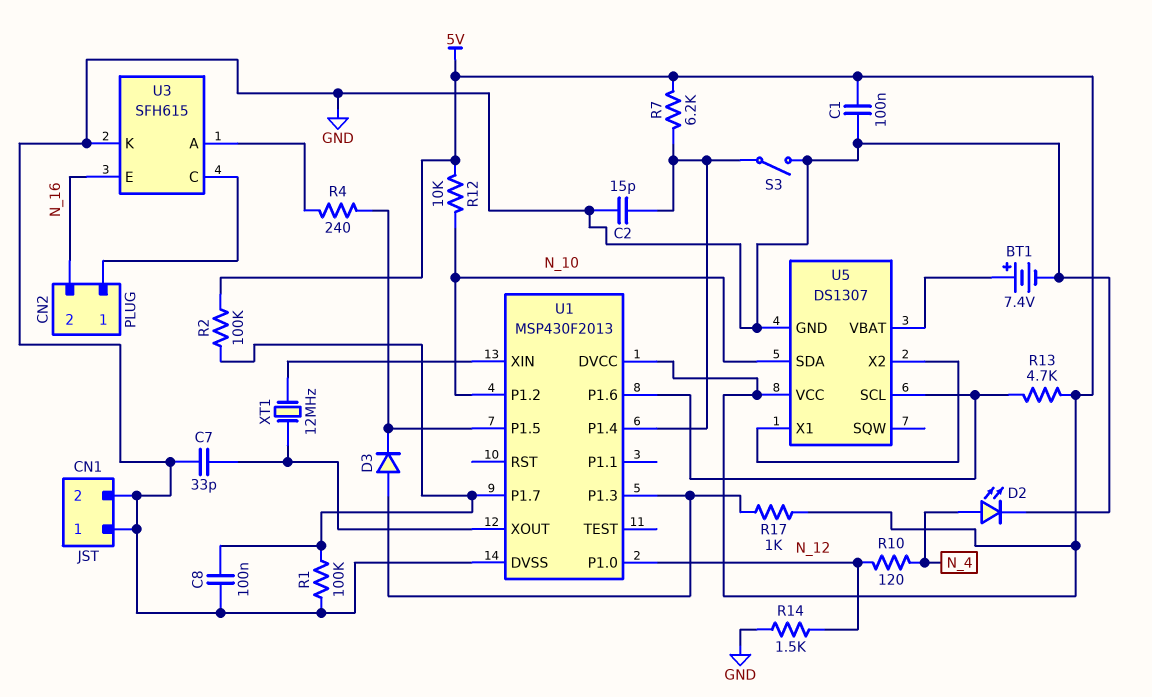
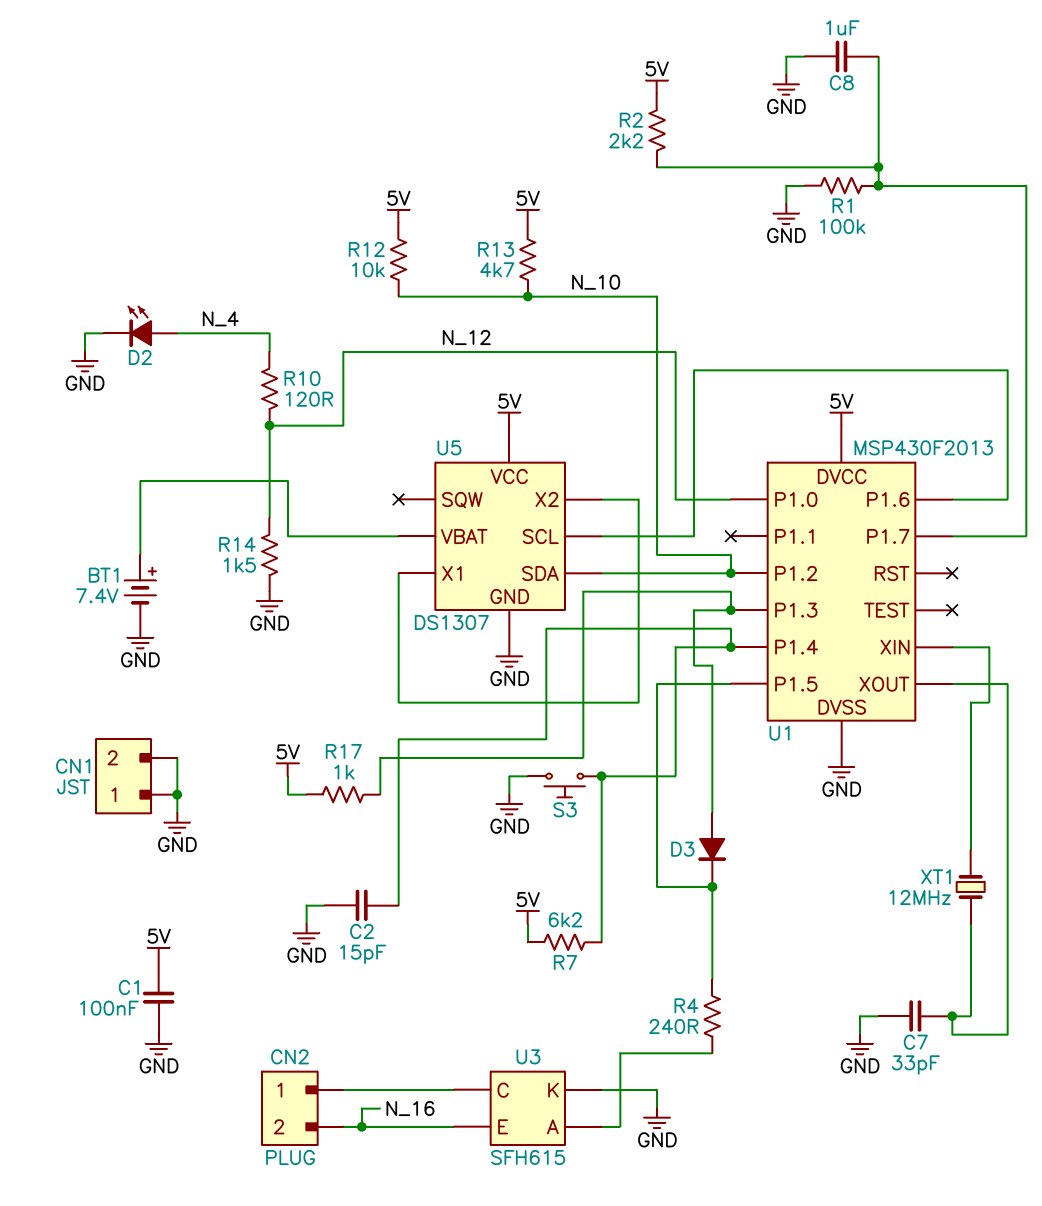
C8: 100nF (GND, U1/P1.7) -> 1uF (GND, U1/P1.7)
R2: 100k (5V, U1/P1.7) -> 2.2k (5V, U1/P1.7)
R13: 4.7k (5V, U1/P1.6) -> 4.7k (5V, N_10)
S3: switch (GND, U1/P1.4) -> button (GND, U1/P1.4)

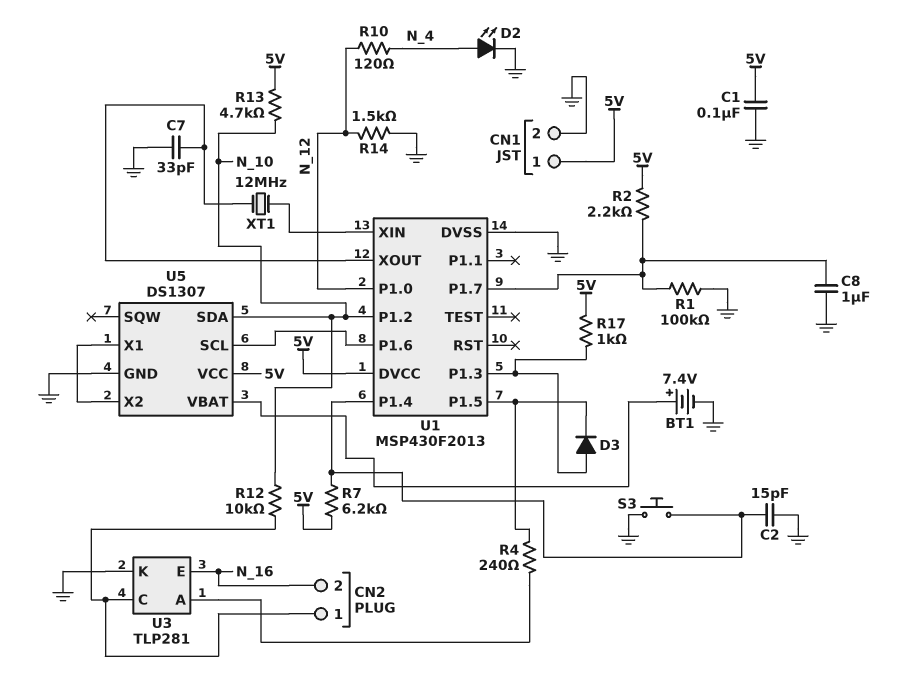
CN1 pin 1: GND -> 5V
R12: 10k (5V, N_10) -> 10k (CN2/1, N_10)
U3: SFH615 -> TLP281

